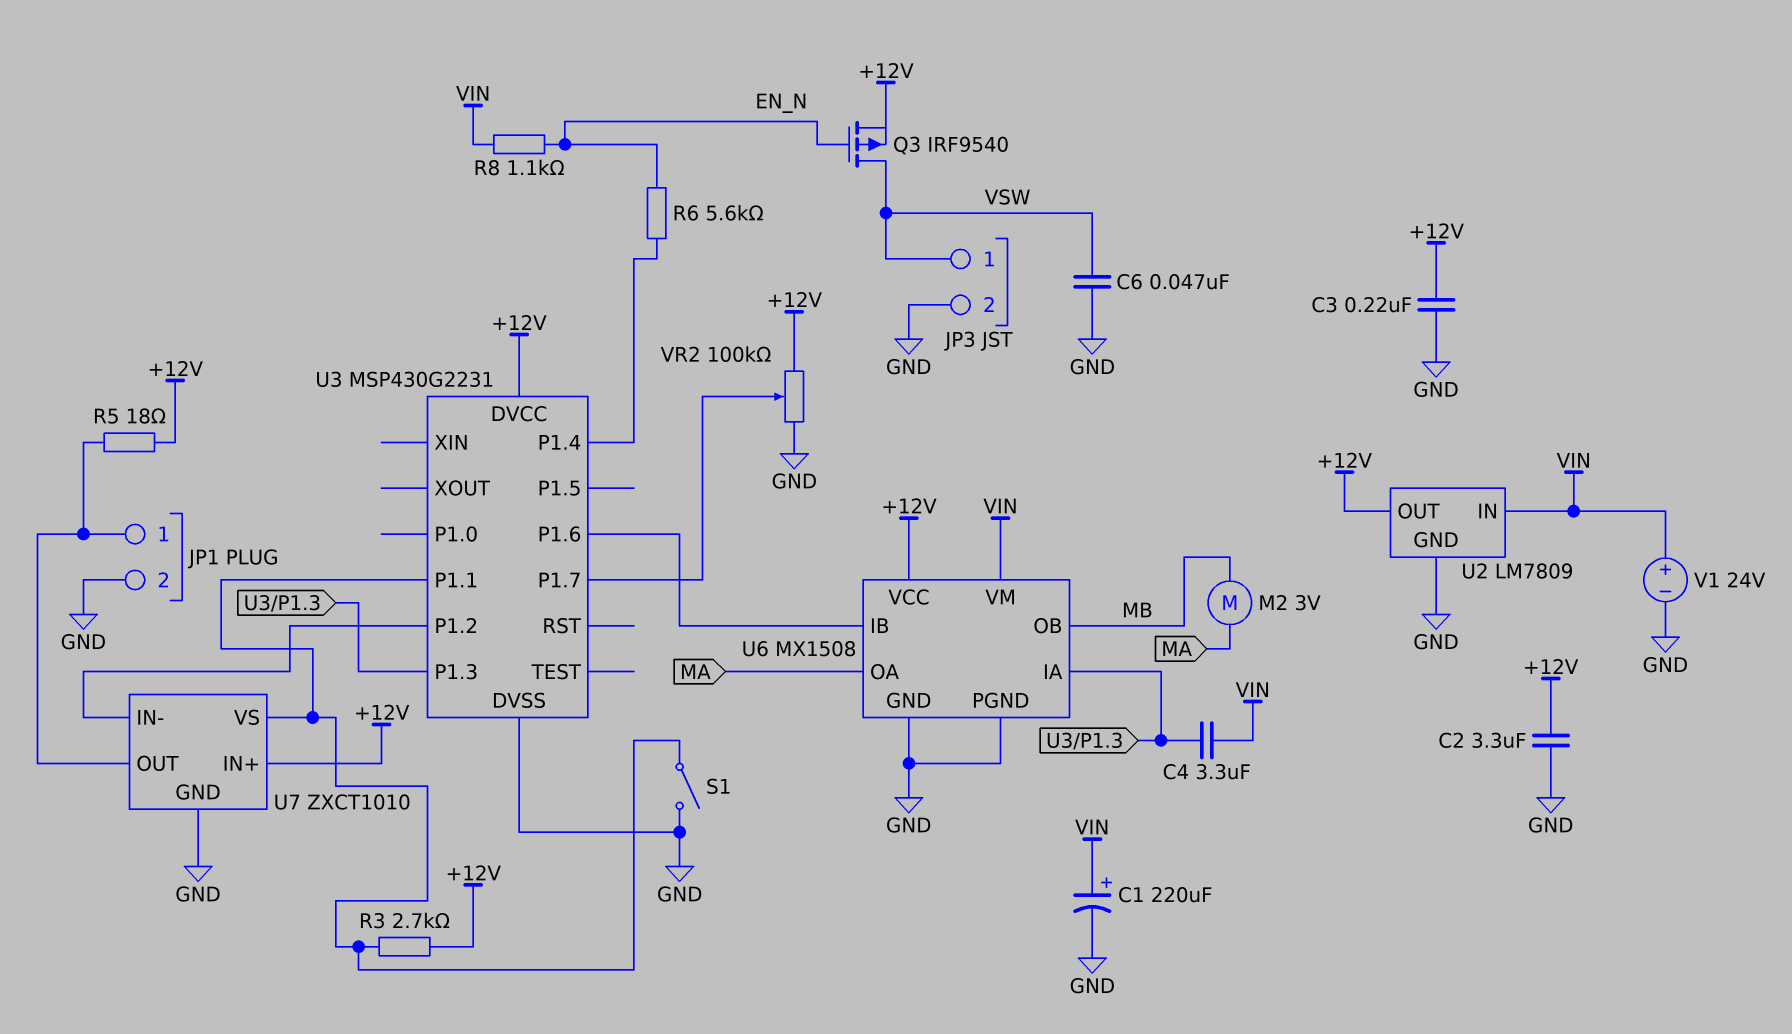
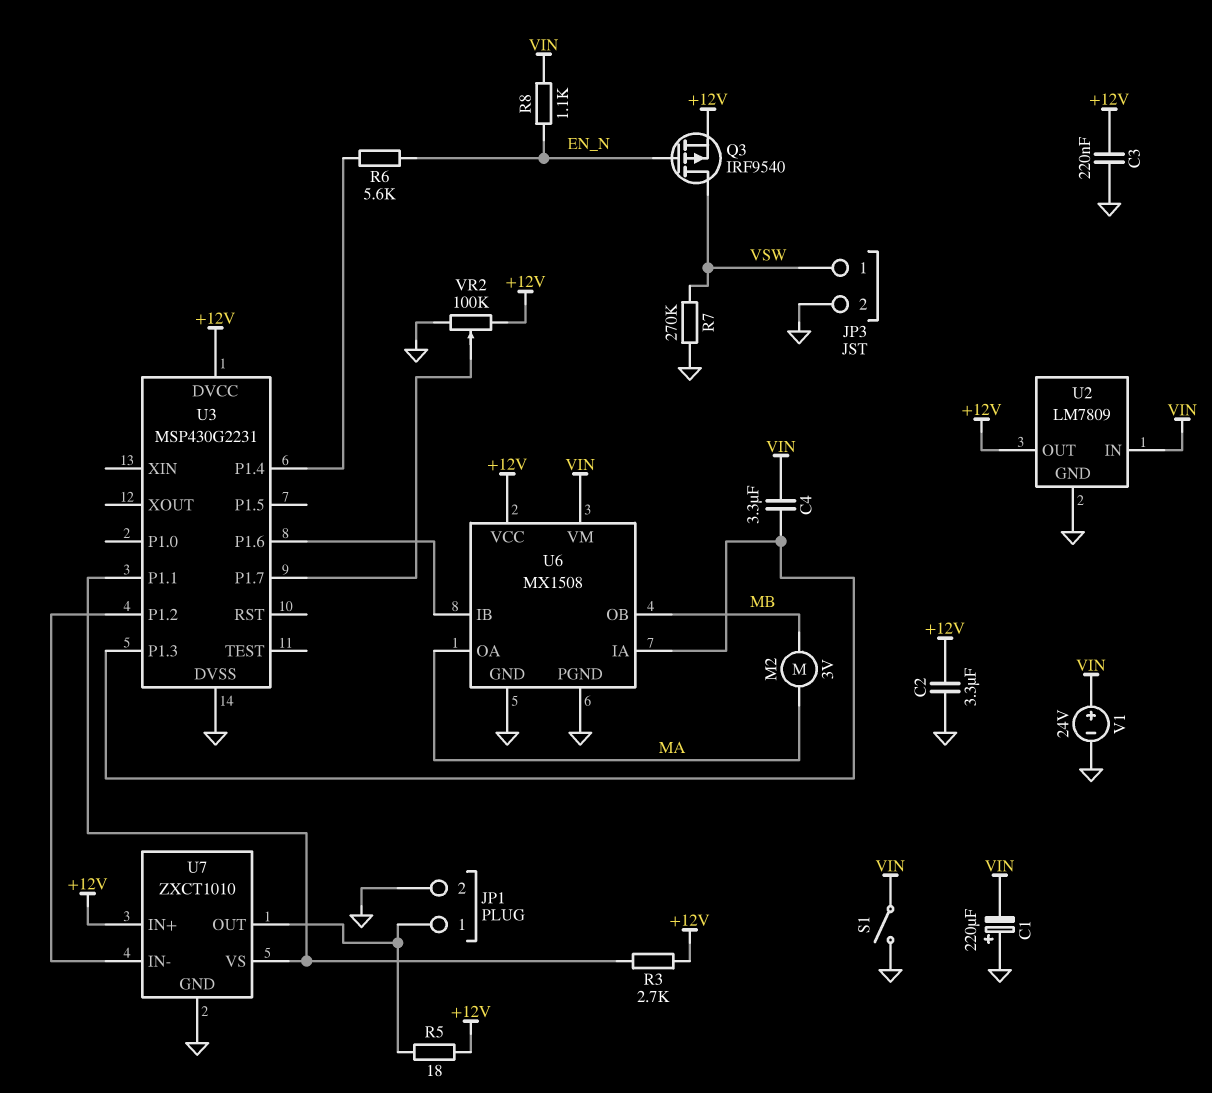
C1: 220uF (plus VIN, minus GND) -> 220uF (plus GND, minus VIN)
C6: 47nF (GND, VSW) -> none
R7: none -> 270k (GND, VSW)
S1: switch (GND, U3/P1.1) -> switch (GND, VIN)

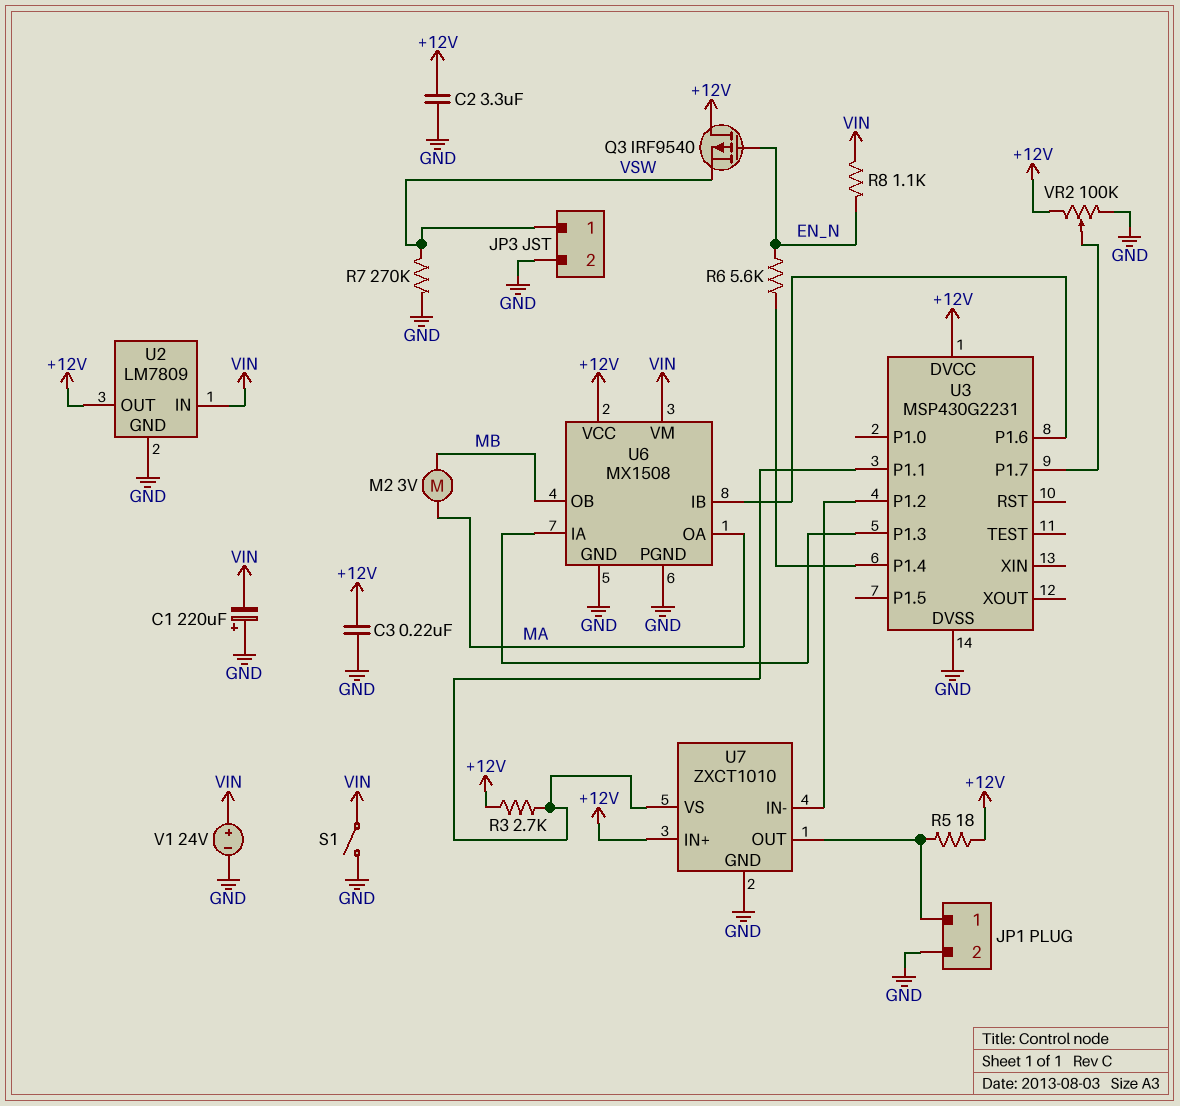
C4: 3.3uF (U3/P1.3, VIN) -> none
Q3: PMOS IRF9540 (G EN_N, D VSW, S +12V) -> PMOS IRF9540 (G EN_N, D +12V, S VSW)

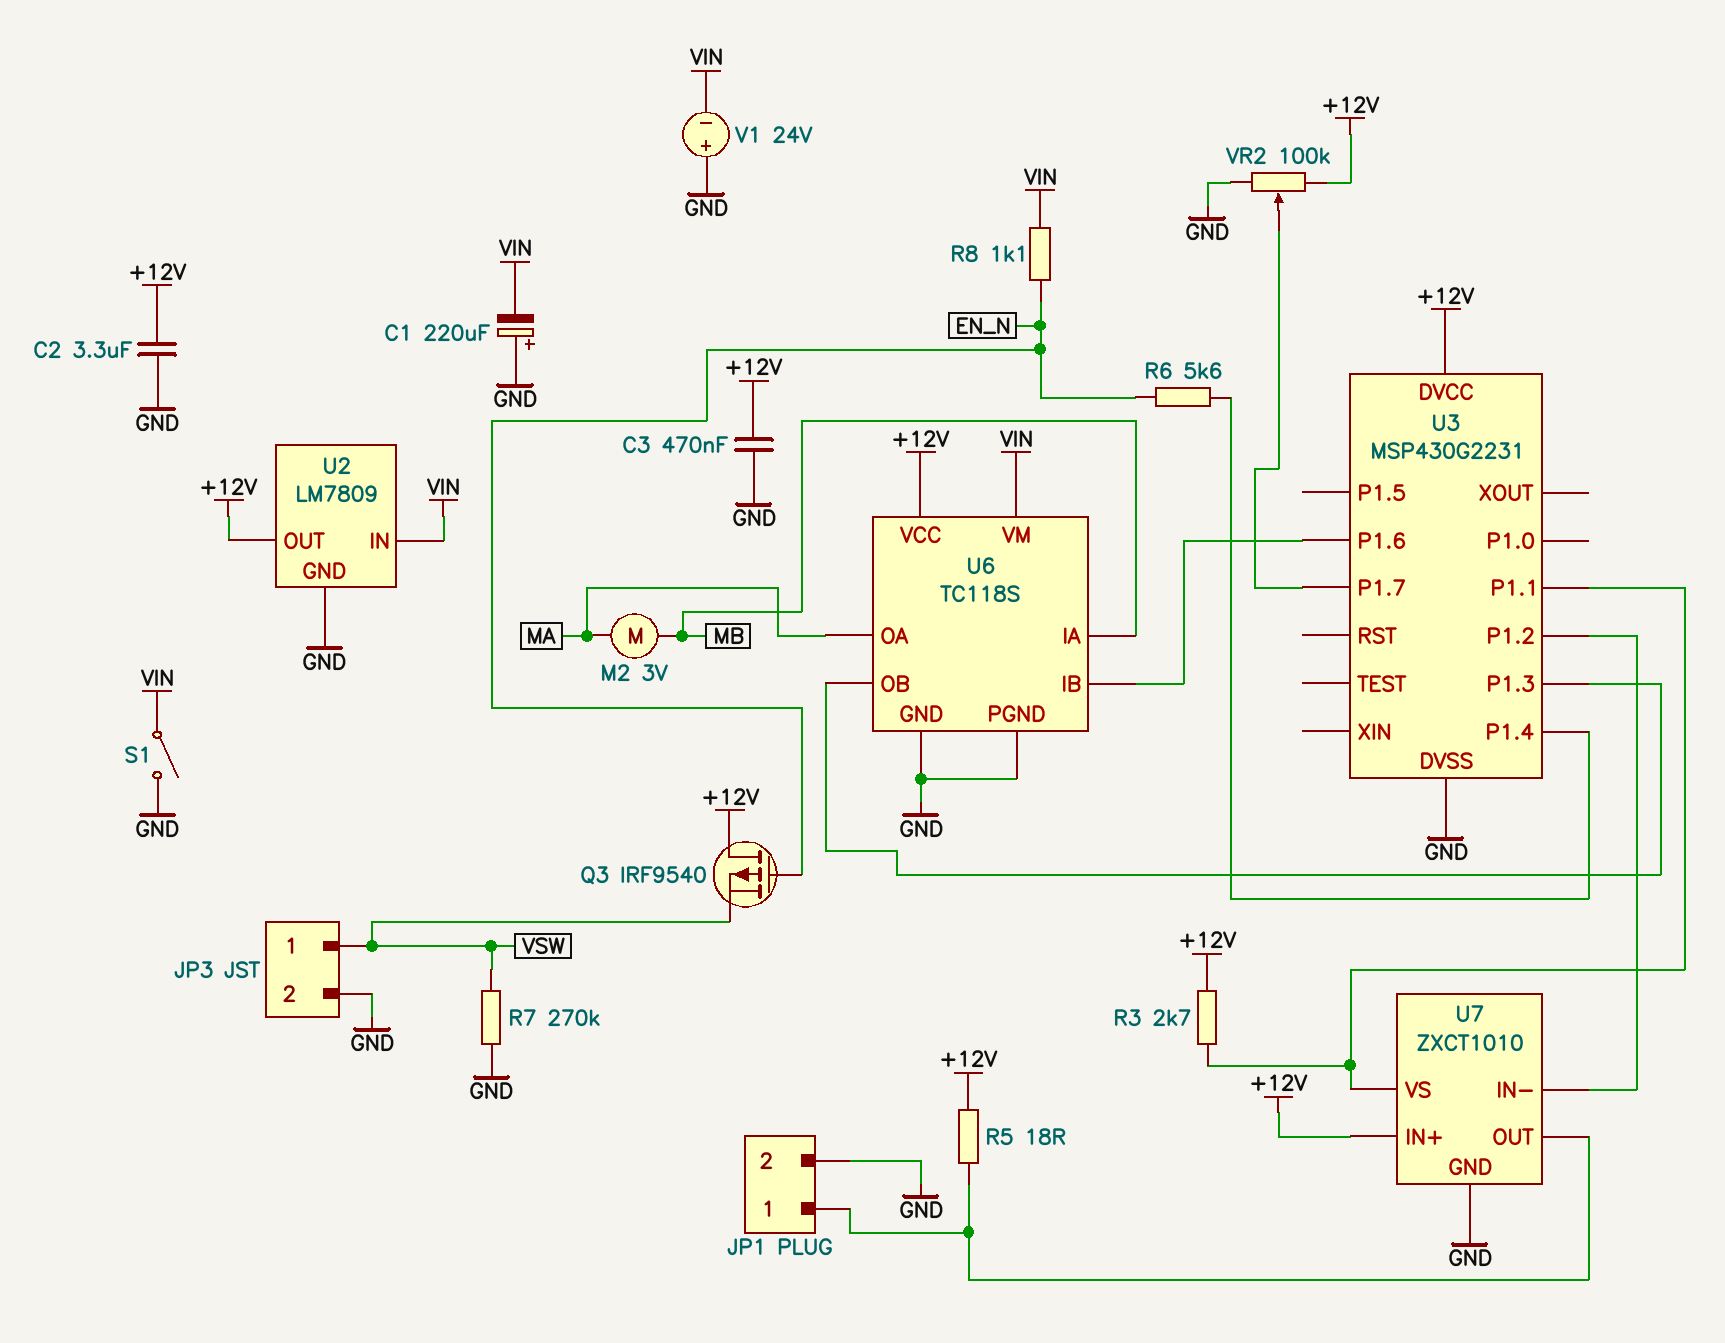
C3: 220nF (+12V, GND) -> 470nF (+12V, GND)
U6: MX1508 -> TC118S
U6 pin IA: U3/P1.3 -> MB
U6 pin OB: MB -> U3/P1.3
V1: 24V (plus VIN, minus GND) -> 24V (plus GND, minus VIN)

